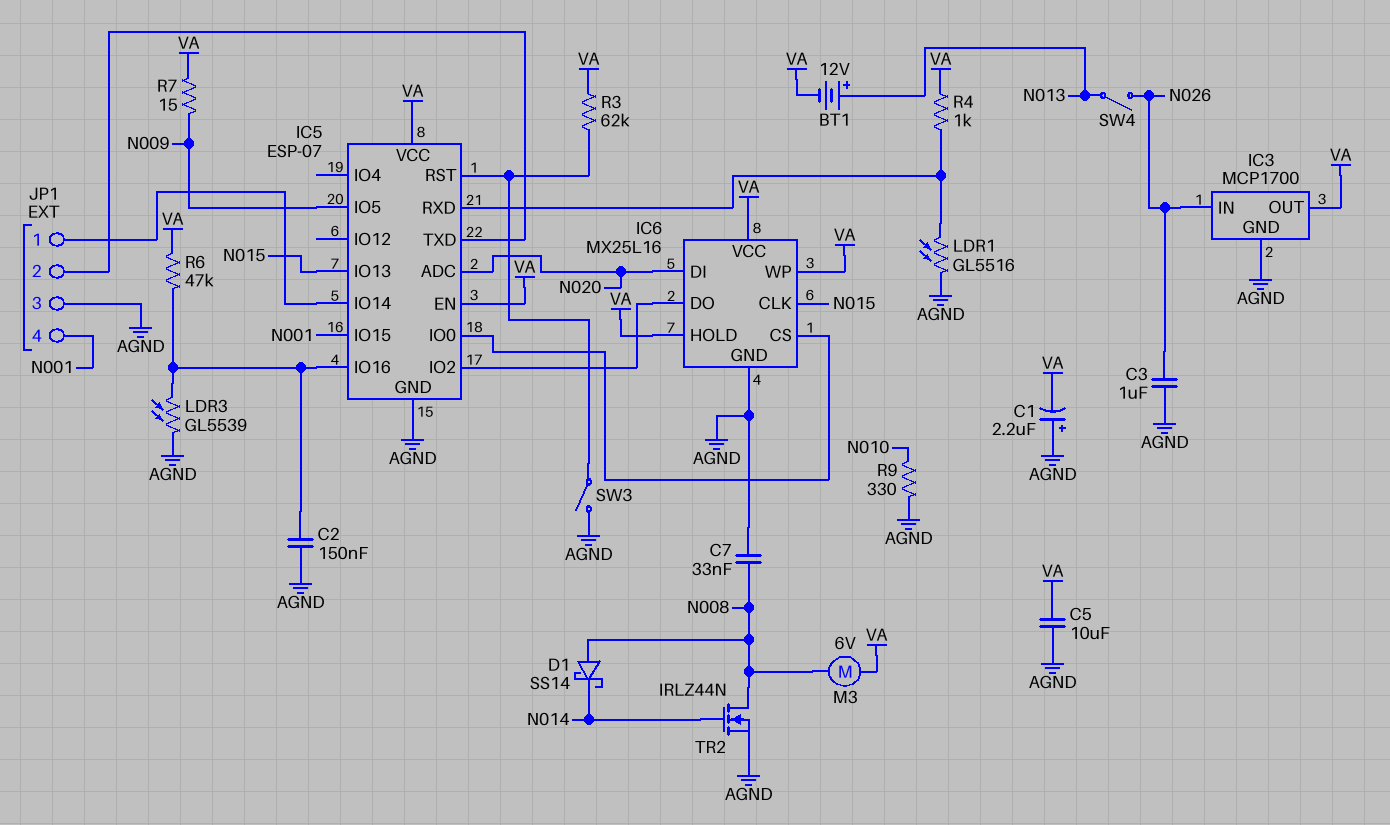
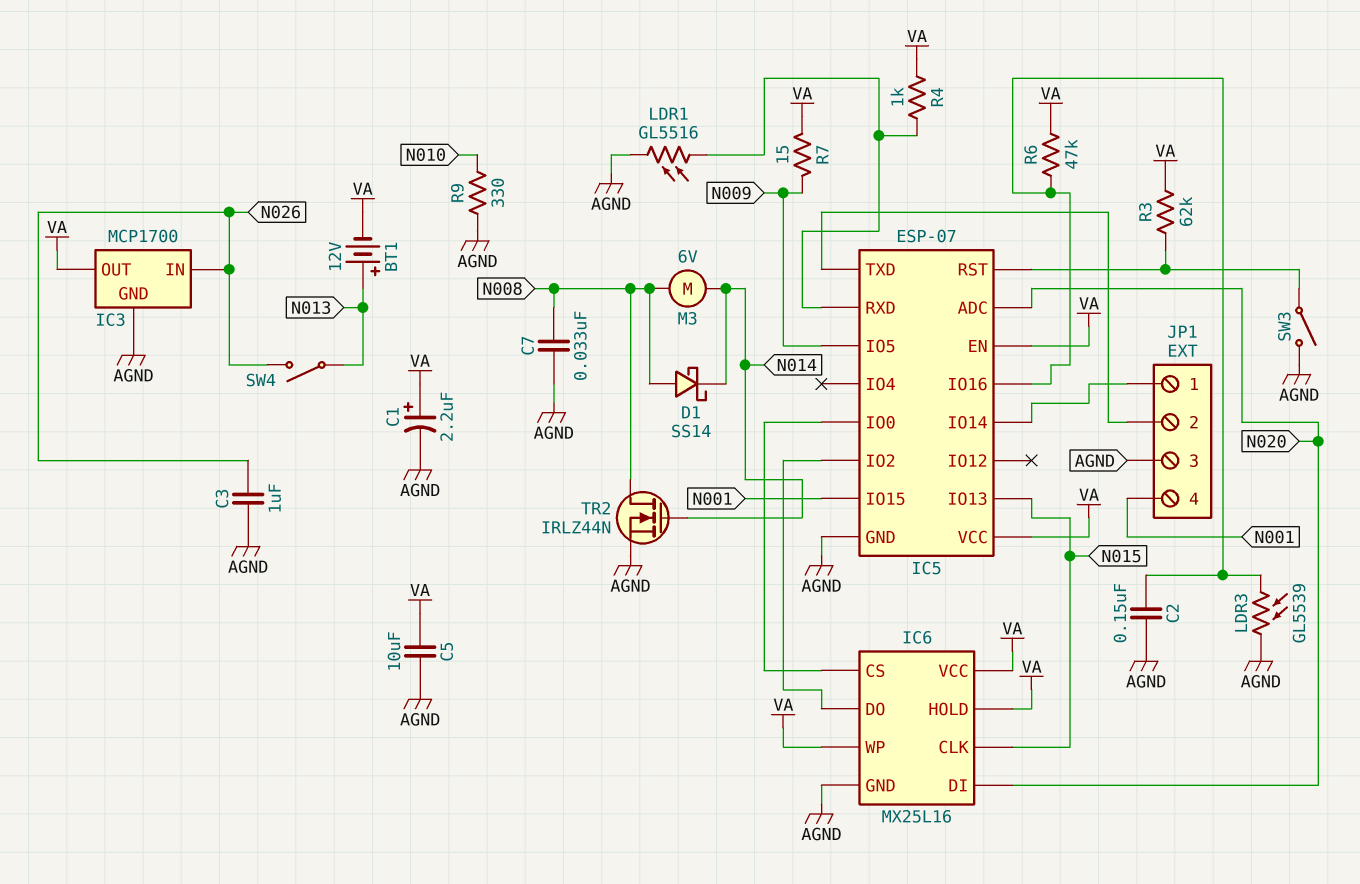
C1: 2.2uF (plus AGND, minus VA) -> 2.2uF (plus VA, minus AGND)
M3: motor 6V (N008, VA) -> motor 6V (N008, N014)

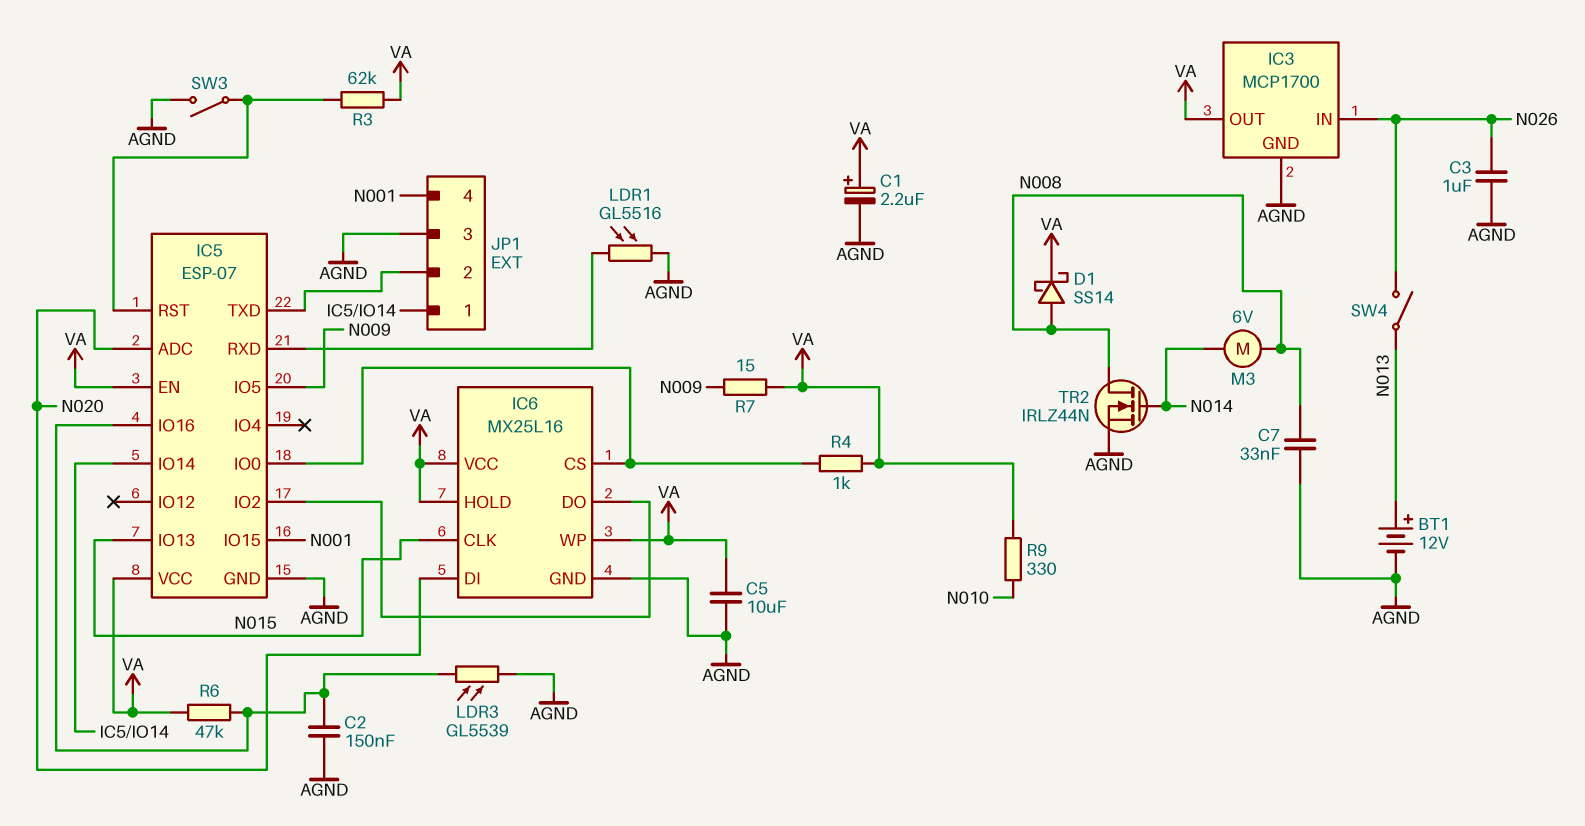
BT1: 12V (plus N013, minus VA) -> 12V (plus N013, minus AGND)
D1: schottky SS14 (A N008, K N014) -> schottky SS14 (A N008, K VA)
R4: 1k (IC5/RXD, VA) -> 1k (IC5/IO0, VA)
R9: 330 (AGND, N010) -> 330 (N010, VA)

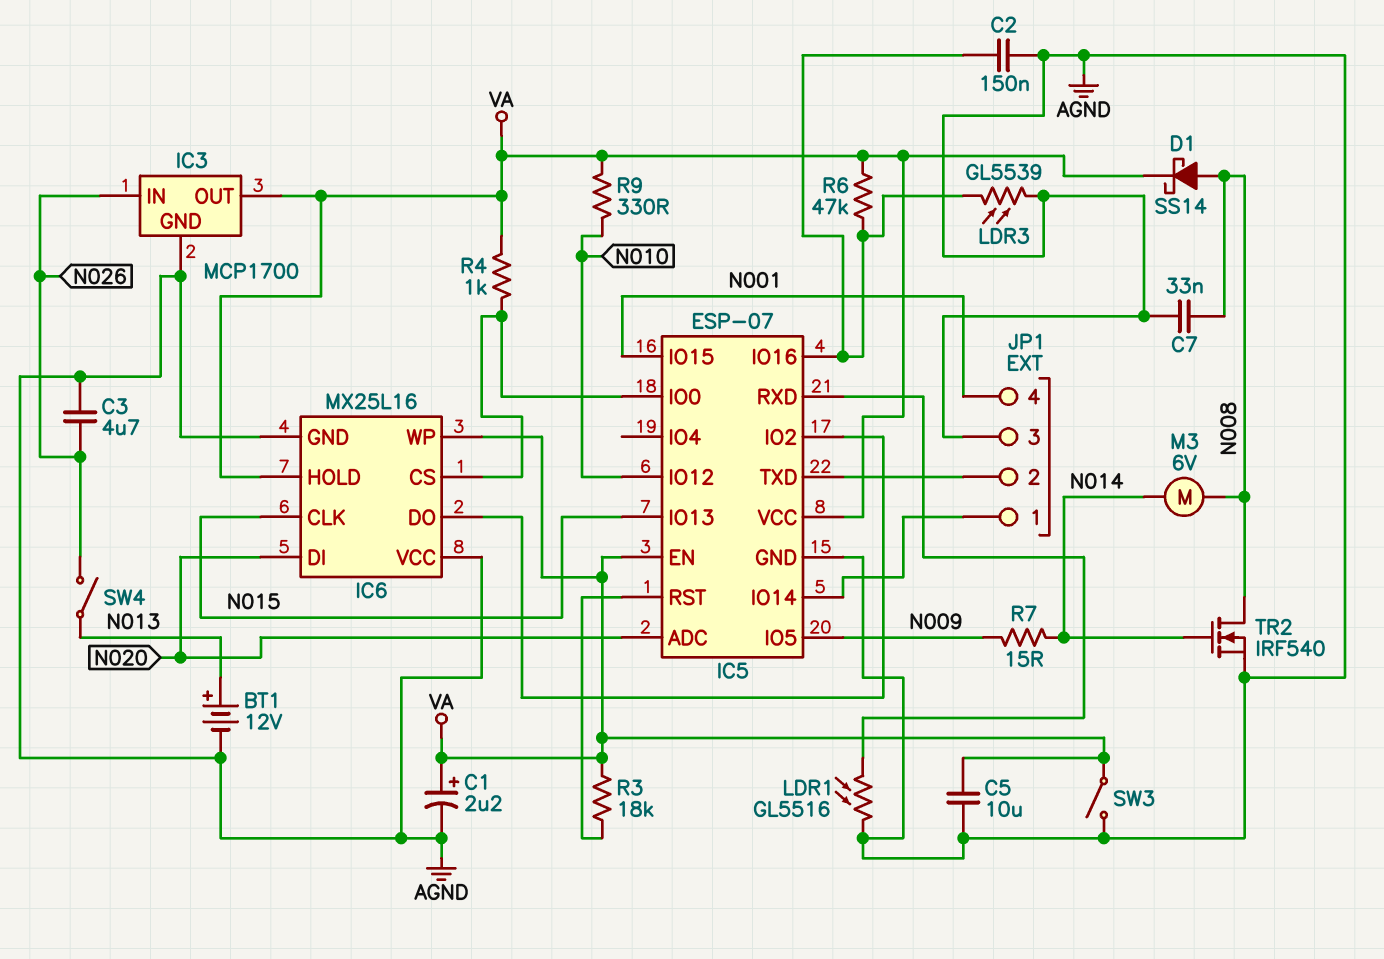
C3: 1uF (AGND, N026) -> 4.7uF (AGND, N026)
IC5 pin IO12: none -> N010
IC6 pin VCC: VA -> AGND
R3: 62k (IC5/RST, VA) -> 18k (IC5/RST, VA)
R7: 15 (N009, VA) -> 15 (N009, N014)
SW3: switch (AGND, IC5/RST) -> switch (AGND, VA)
TR2: NMOS IRLZ44N (G N014, D N008, S AGND) -> NMOS IRF540 (G N014, D N008, S AGND)

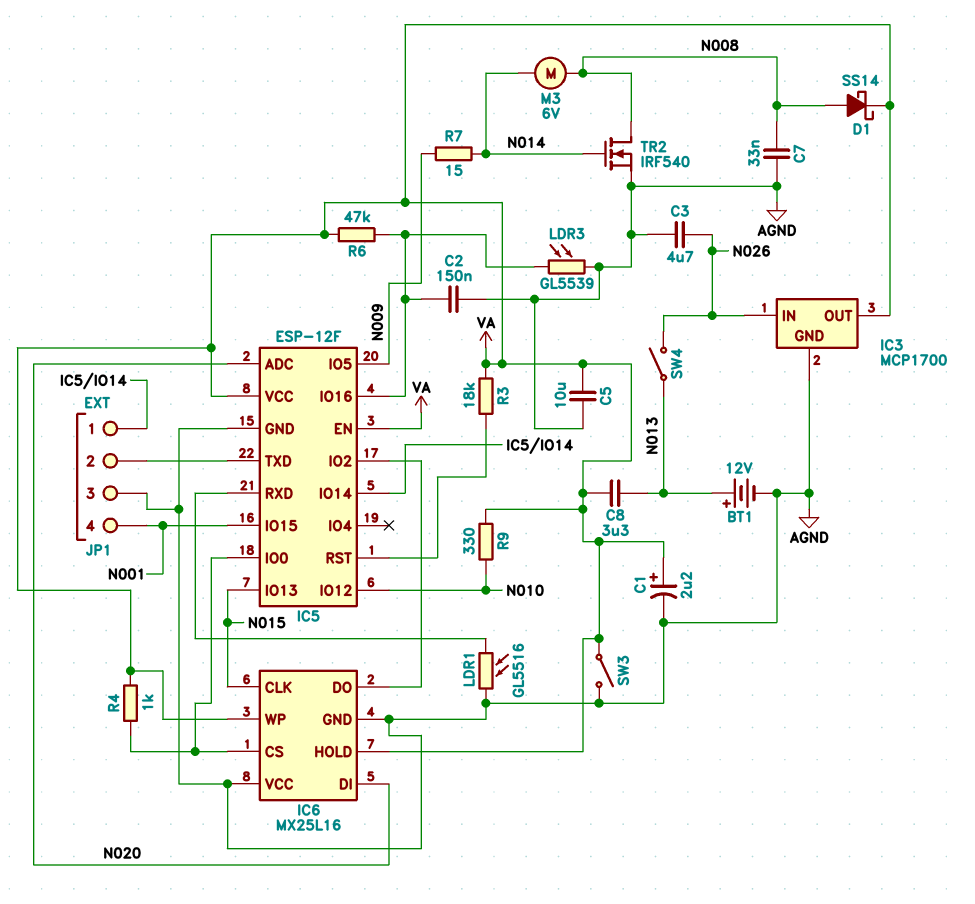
C8: none -> 3.3uF (N013, VA)
IC5: ESP-07 -> ESP-12F

